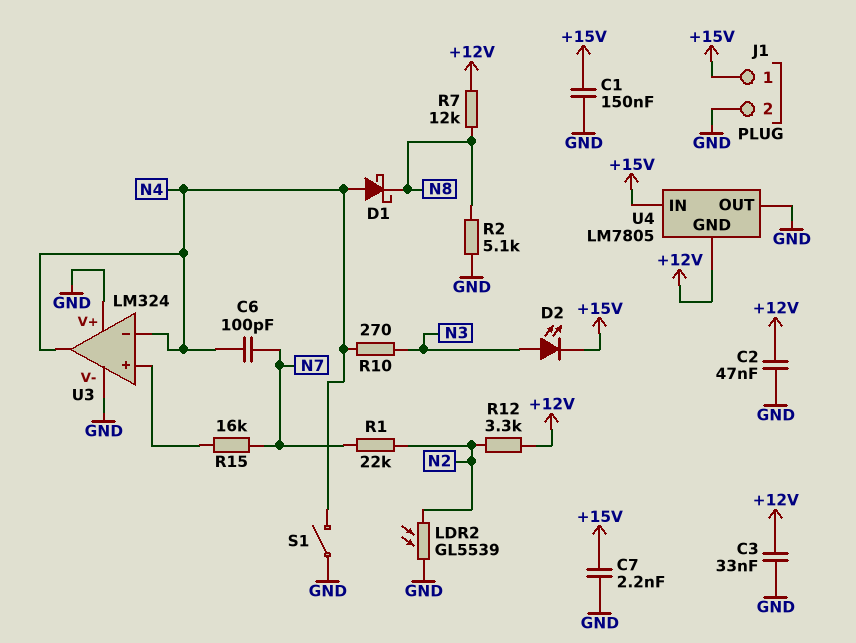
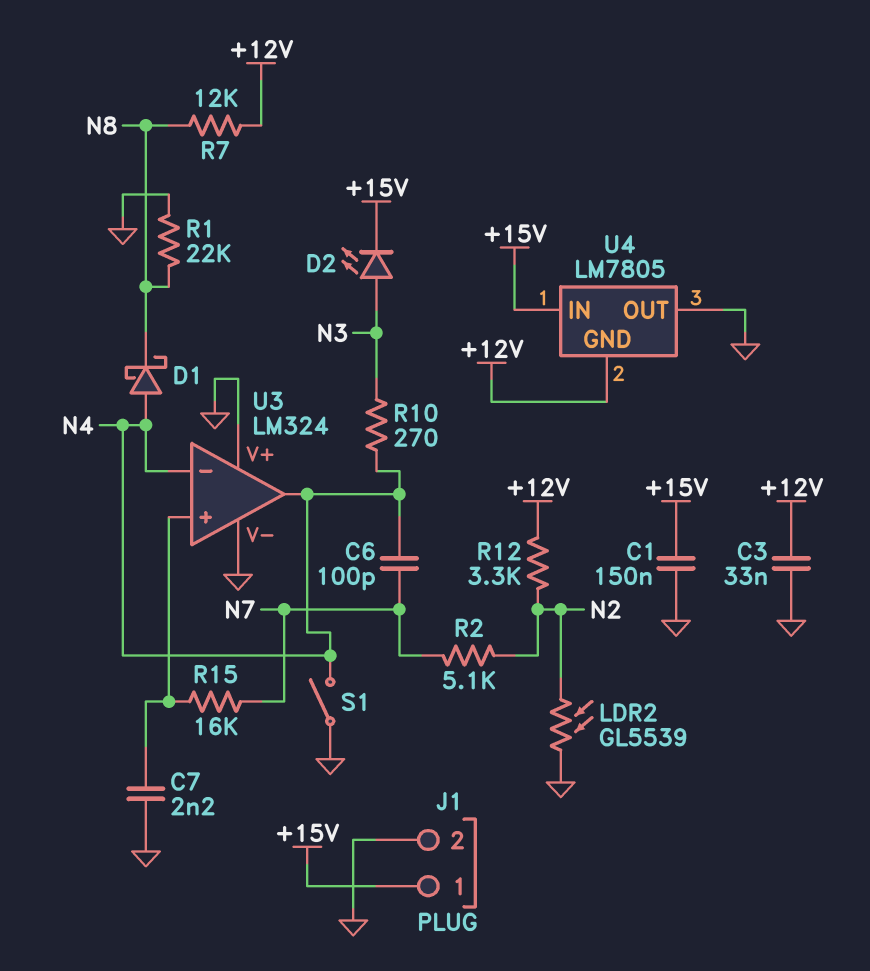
C2: 47nF (+12V, GND) -> none
C7: 2.2nF (+15V, GND) -> 2.2nF (GND, U3/in+)
R1: 22k (N2, N7) -> 22k (GND, N8)
R2: 5.1k (GND, N8) -> 5.1k (N2, N7)

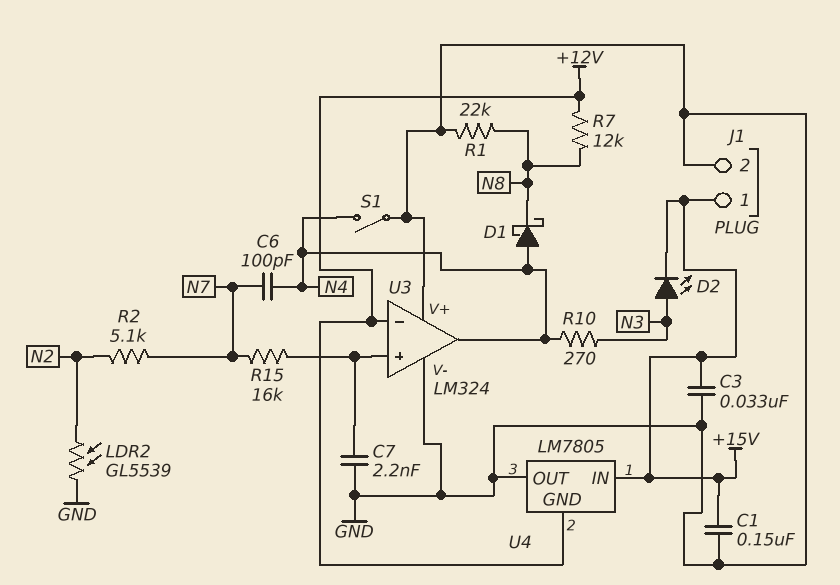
C3: 33nF (+12V, GND) -> 33nF (+15V, GND)
R12: 3.3k (+12V, N2) -> none
U3 pin in-: N4 -> +12V

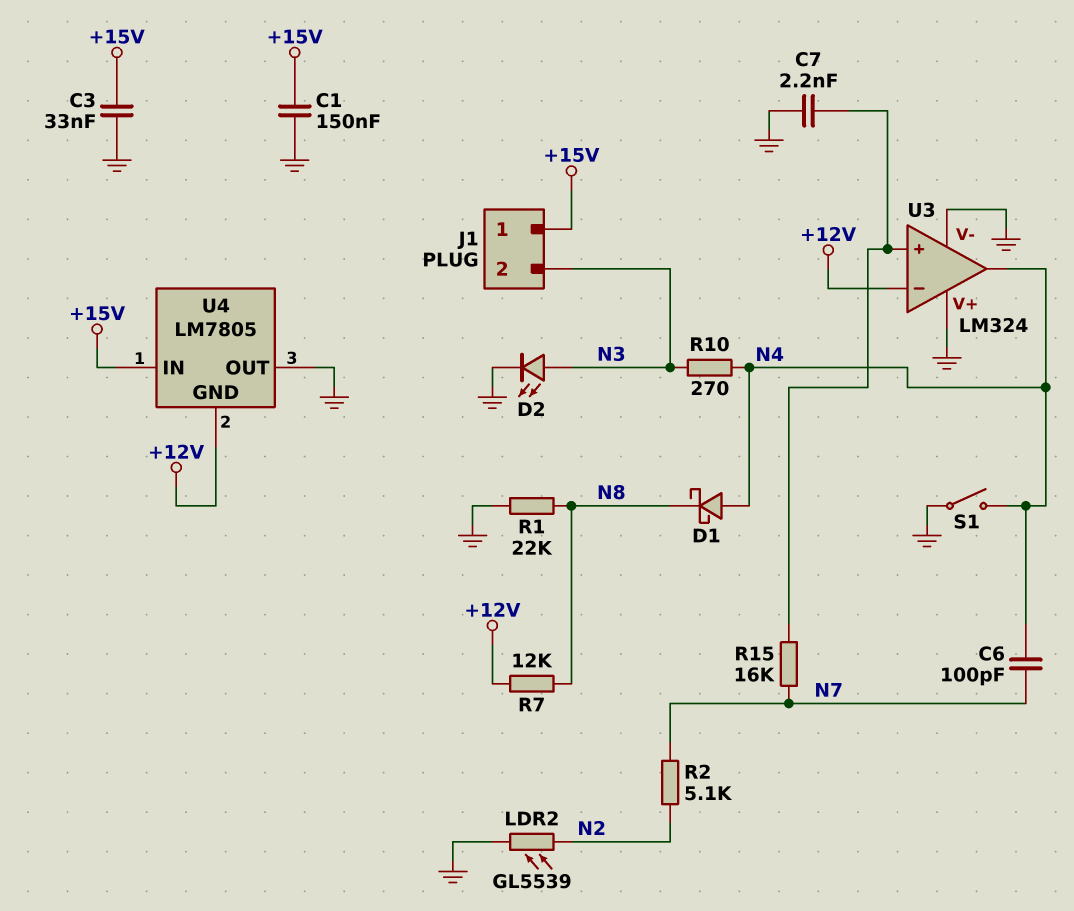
D2: LED (A N3, K +15V) -> LED (A N3, K GND)
J1 pin 2: GND -> N3

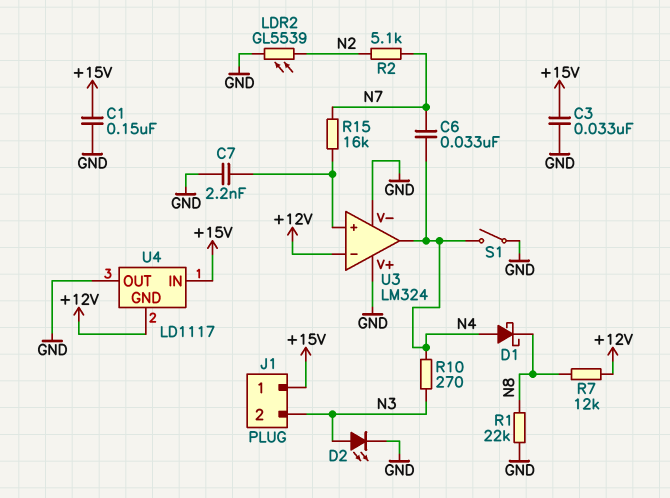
C6: 100pF (N4, N7) -> 33nF (N4, N7)
U4: LM7805 -> LD1117

